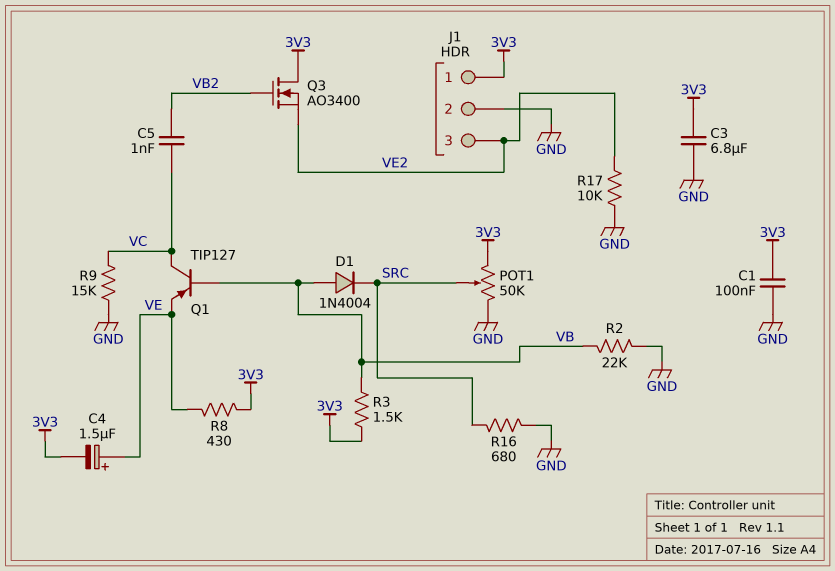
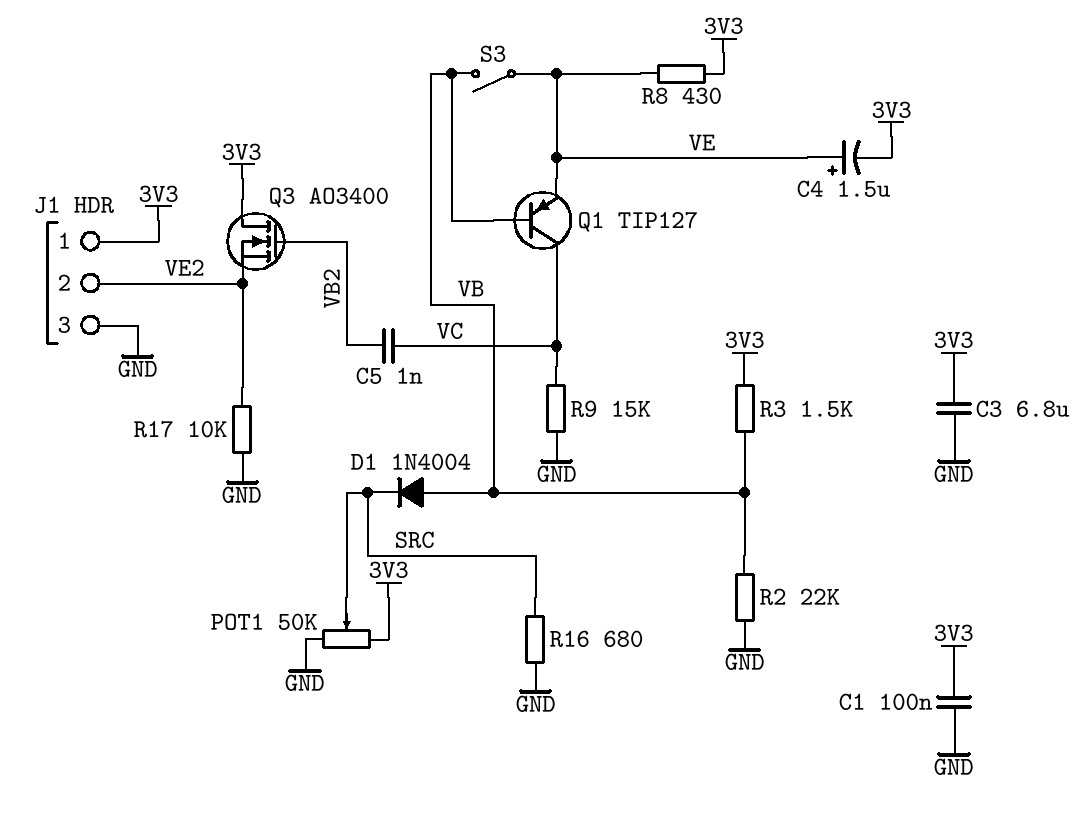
J1 pin 2: GND -> VE2
J1 pin 3: VE2 -> GND
S3: none -> switch (VB, VE)

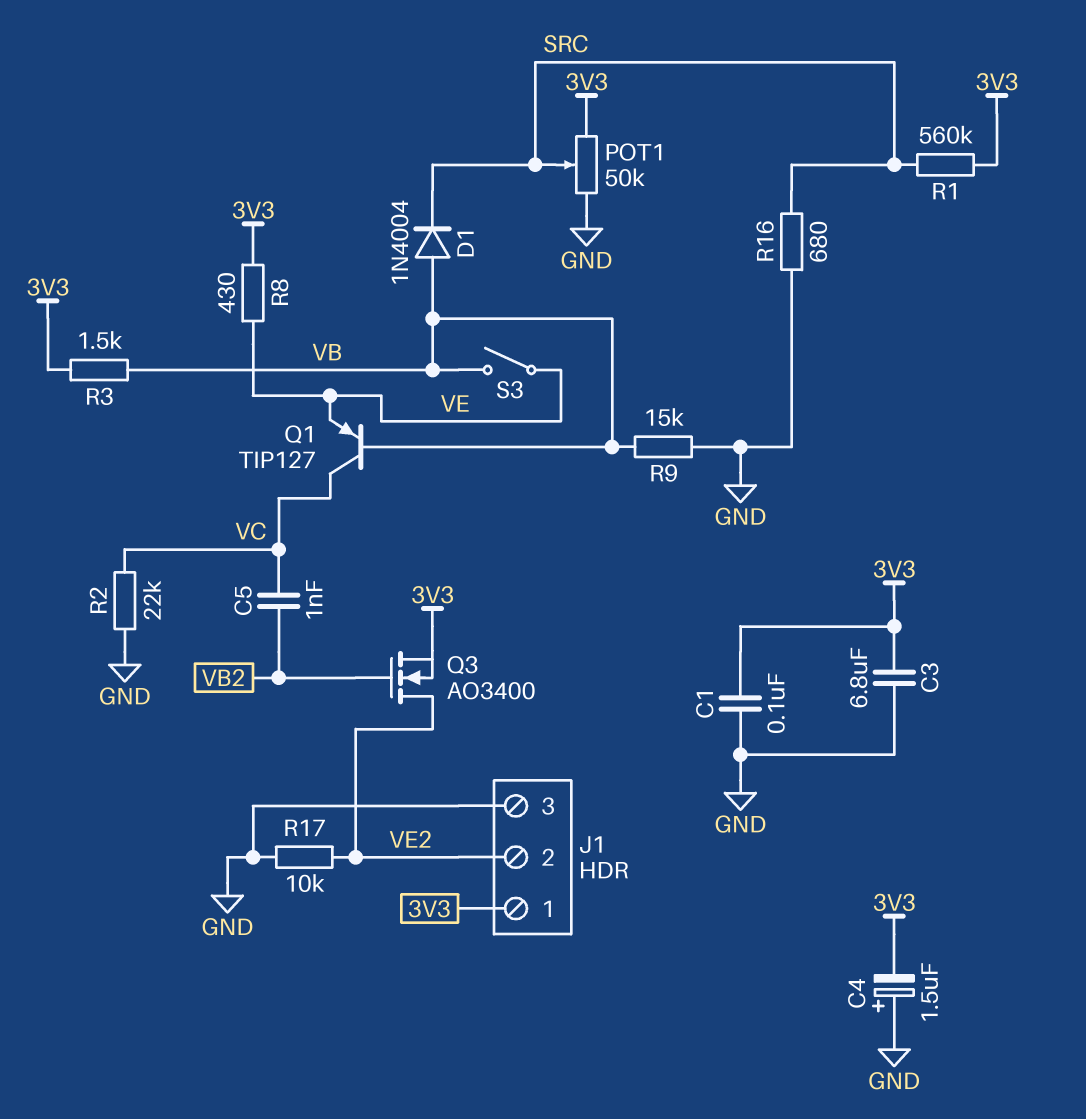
C4: 1.5uF (plus VE, minus 3V3) -> 1.5uF (plus GND, minus 3V3)
Q3: NMOS AO3400 (G VB2, D 3V3, S VE2) -> NMOS AO3400 (G VB2, D VE2, S 3V3)
R1: none -> 560k (3V3, SRC)
R2: 22k (GND, VB) -> 22k (GND, VC)
R9: 15k (GND, VC) -> 15k (GND, VB)

